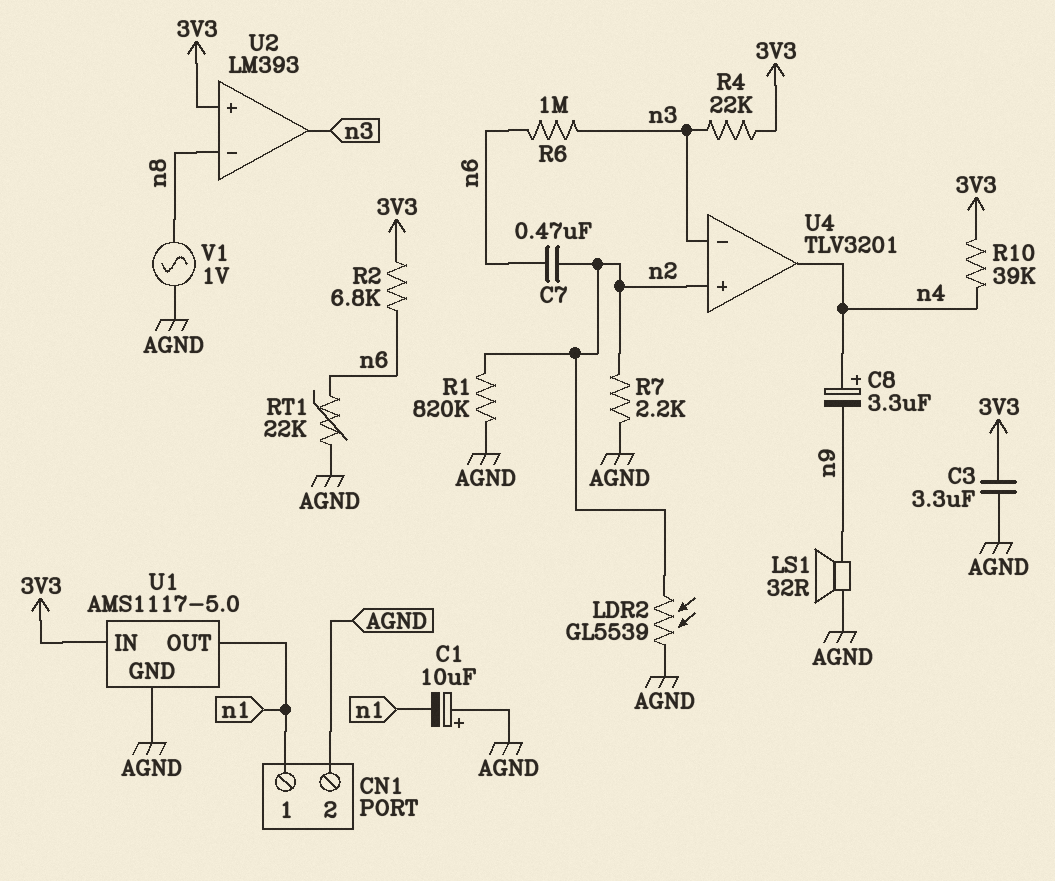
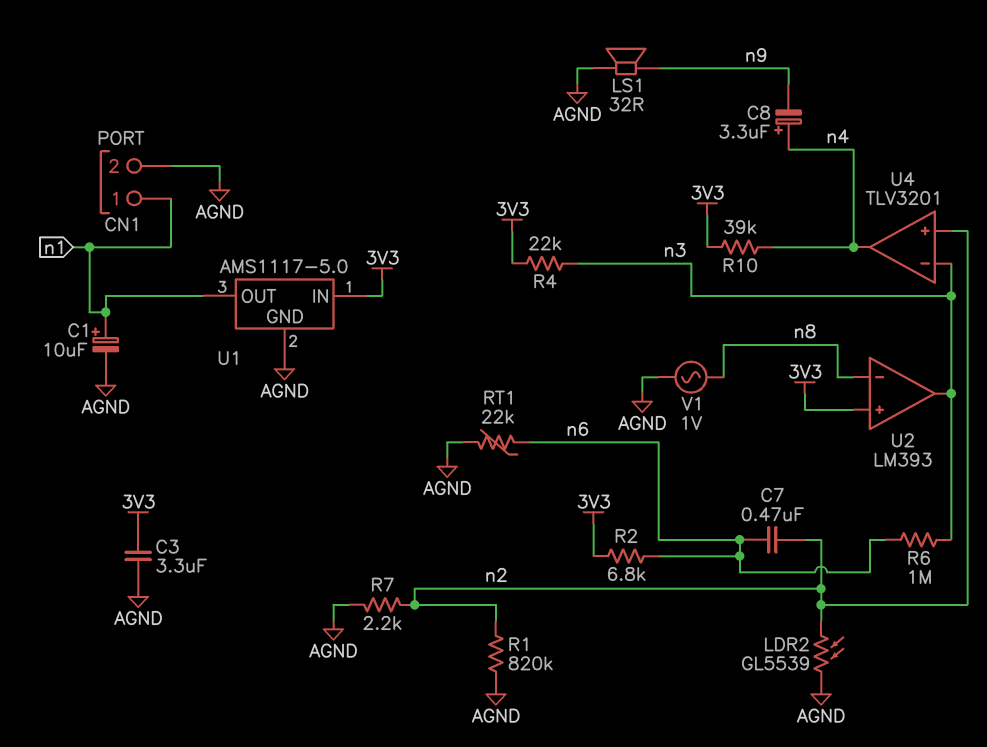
C1: 10uF (plus AGND, minus n1) -> 10uF (plus n1, minus AGND)

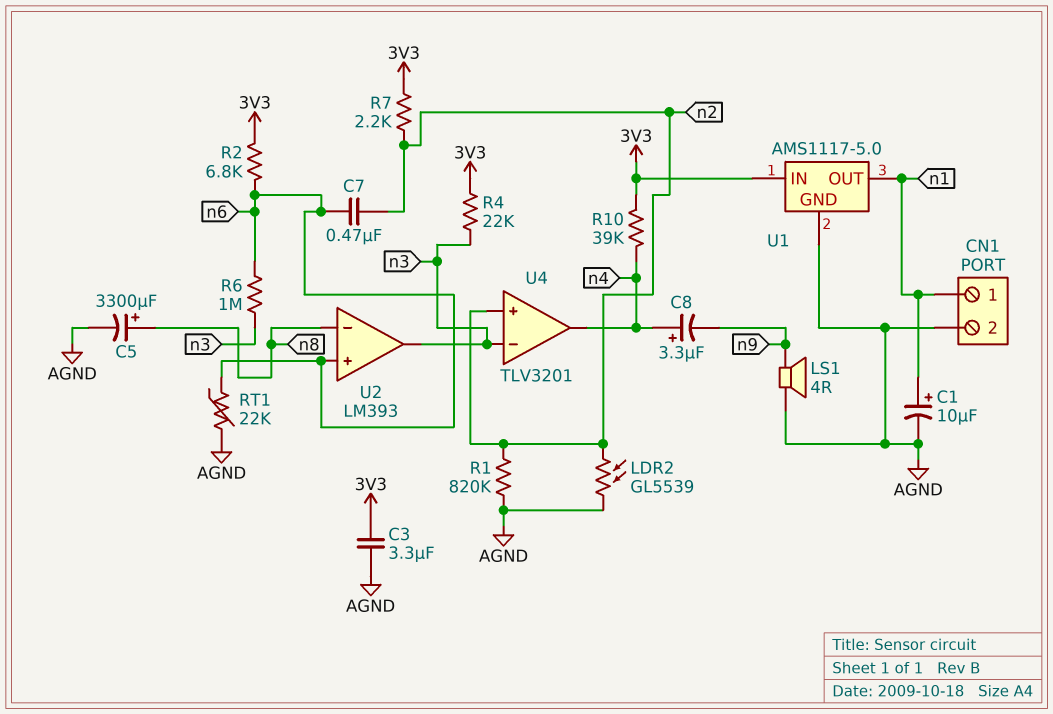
C5: none -> 3300uF (plus n8, minus AGND)
LS1: speaker 32R (AGND, n9) -> speaker 4R (AGND, n9)
R7: 2.2k (AGND, n2) -> 2.2k (3V3, n2)
U2 pin in+: 3V3 -> n6
V1: AC 1V (AGND, n8) -> none

